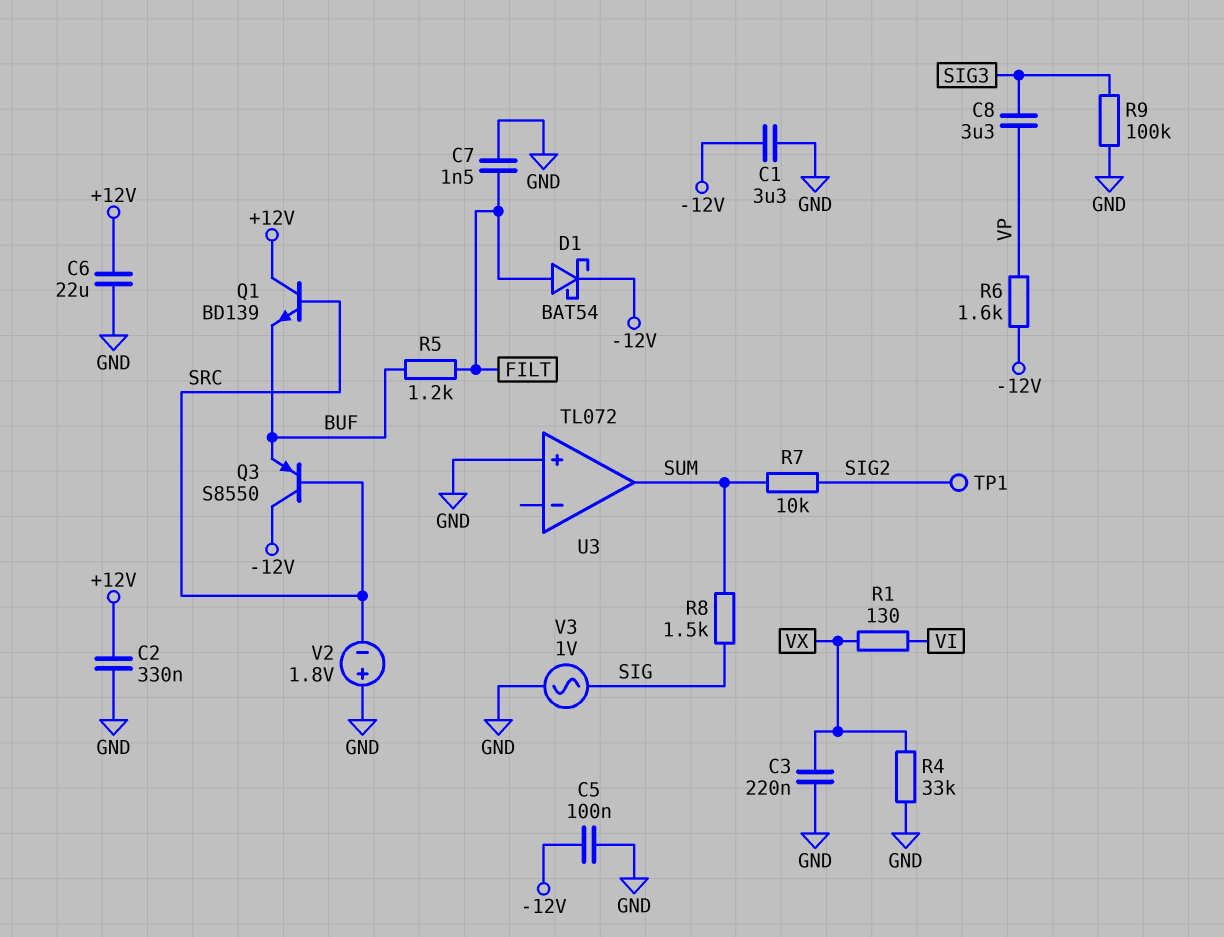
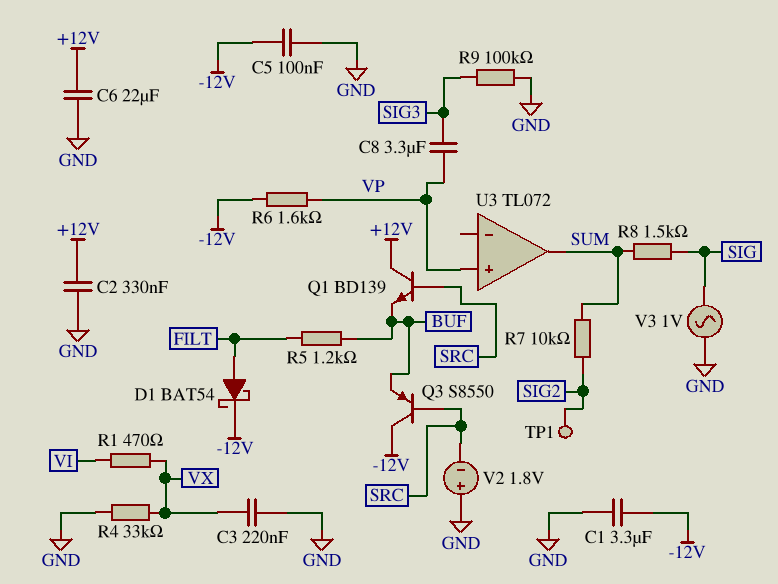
C7: 1.5nF (FILT, GND) -> none
R1: 130 (VI, VX) -> 470 (VI, VX)
U3 pin in+: GND -> VP

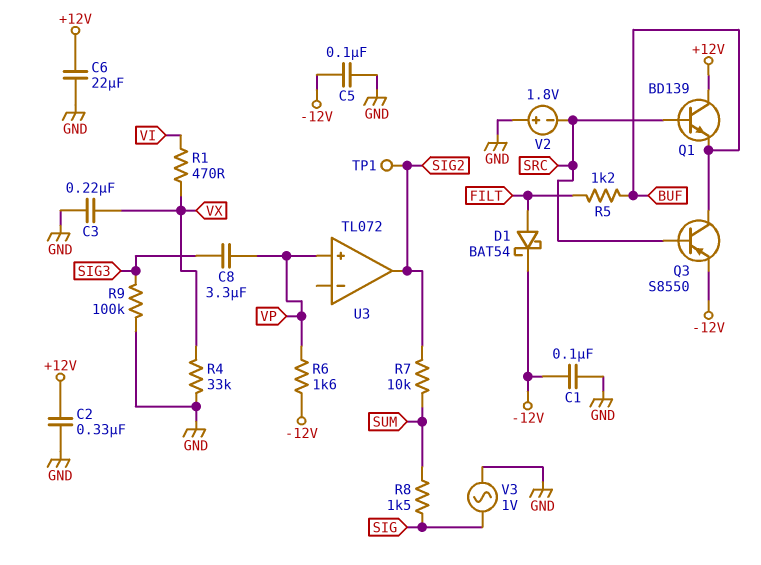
C1: 3.3uF (-12V, GND) -> 100nF (-12V, GND)
Q3: PNP S8550 (B SRC, C -12V, E BUF) -> PNP S8550 (B SRC, C BUF, E -12V)
U3 pin out: SUM -> SIG2

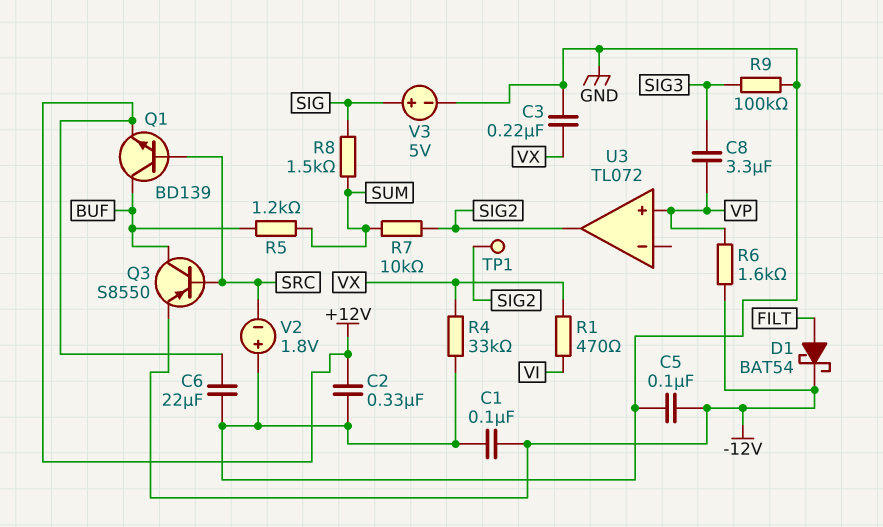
Q1: NPN BD139 (B SRC, C +12V, E BUF) -> NPN BD139 (B SRC, C BUF, E +12V)
R5: 1.2k (BUF, FILT) -> 1.2k (BUF, SUM)
V3: AC 1V (GND, SIG) -> 5V (plus SIG, minus GND)

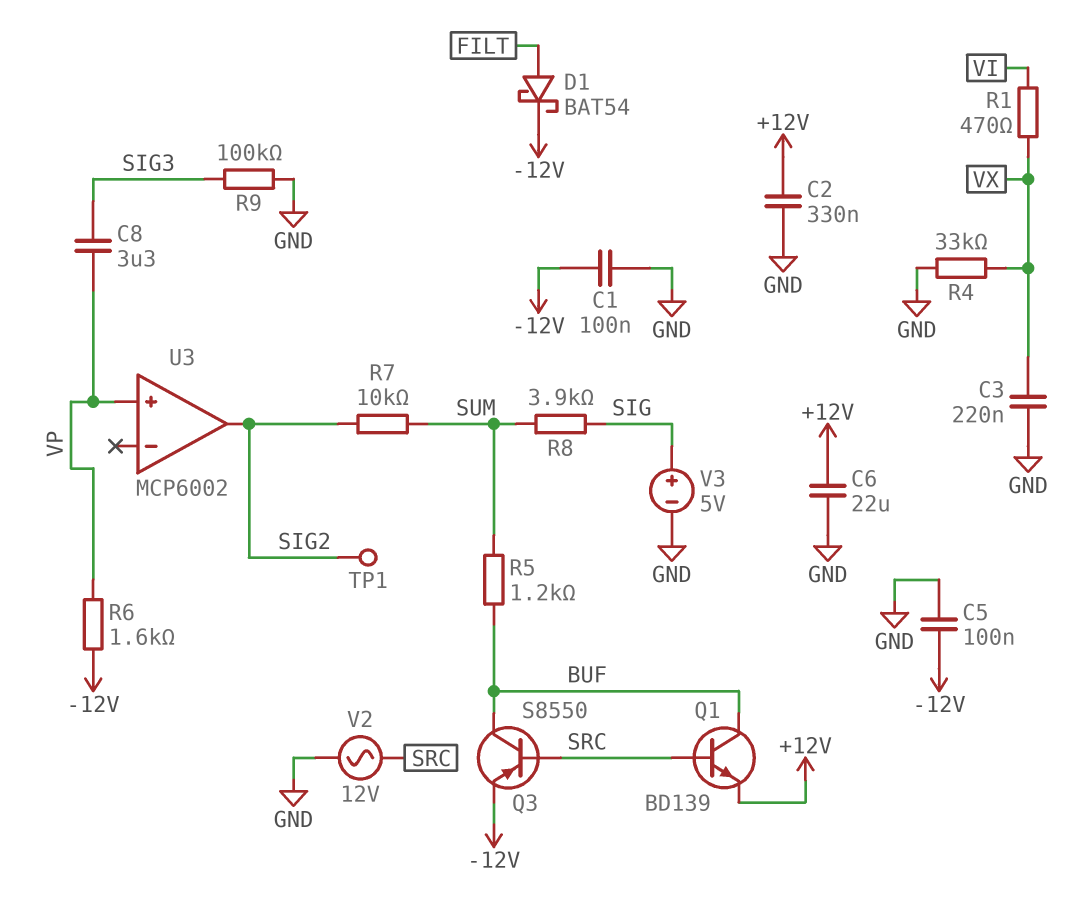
R8: 1.5k (SIG, SUM) -> 3.9k (SIG, SUM)
U3: TL072 -> MCP6002
V2: 1.8V (plus GND, minus SRC) -> AC 12V (GND, SRC)

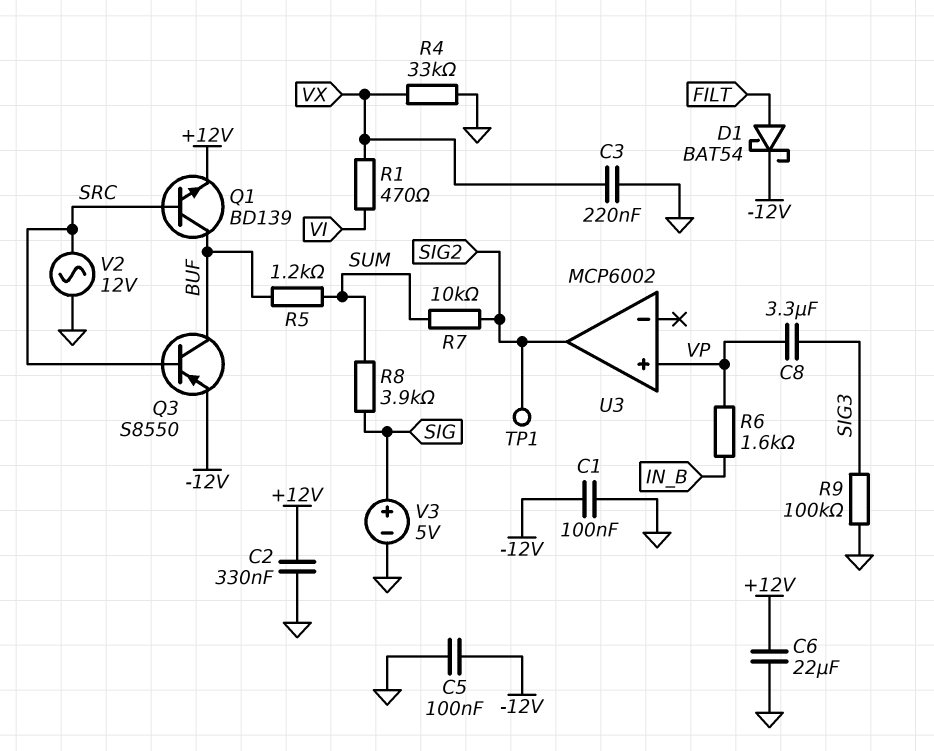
R6: 1.6k (-12V, VP) -> 1.6k (IN_B, VP)

